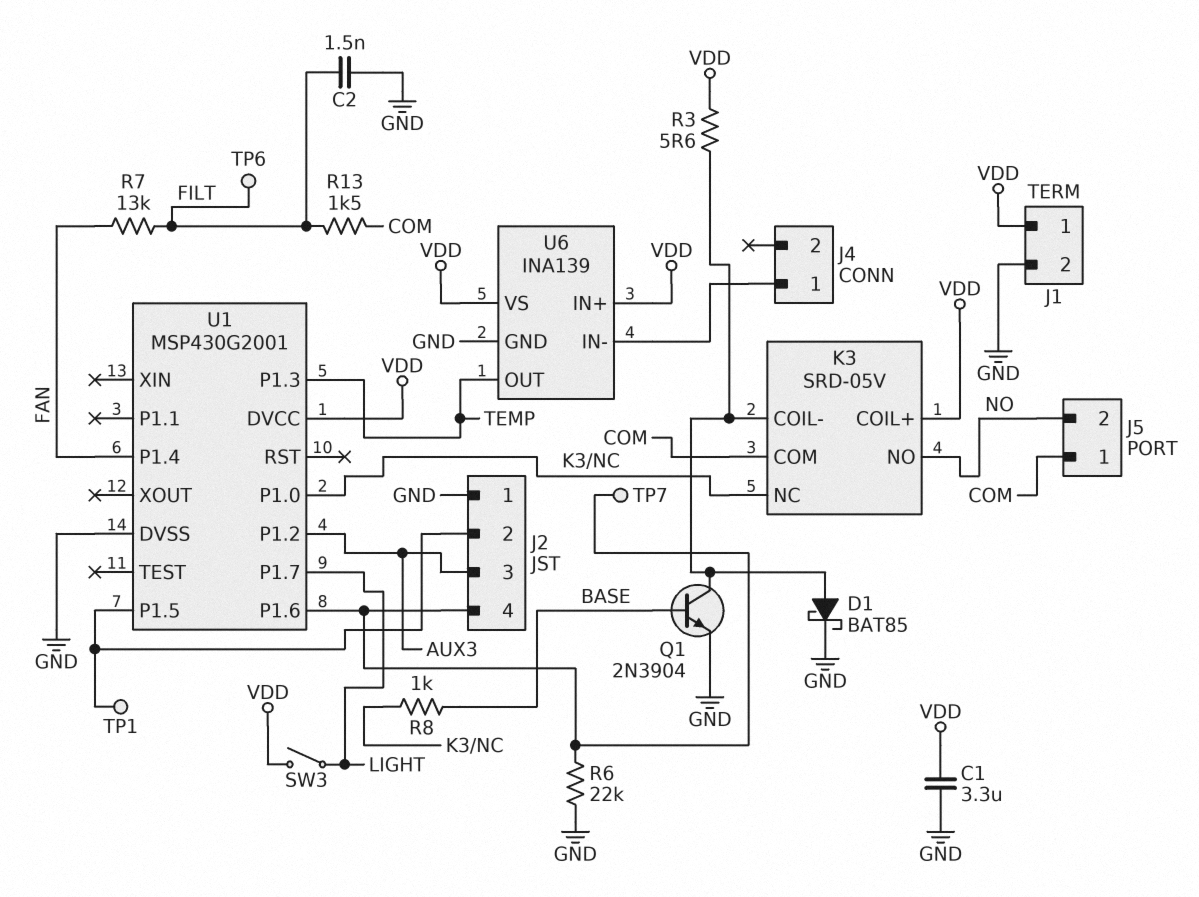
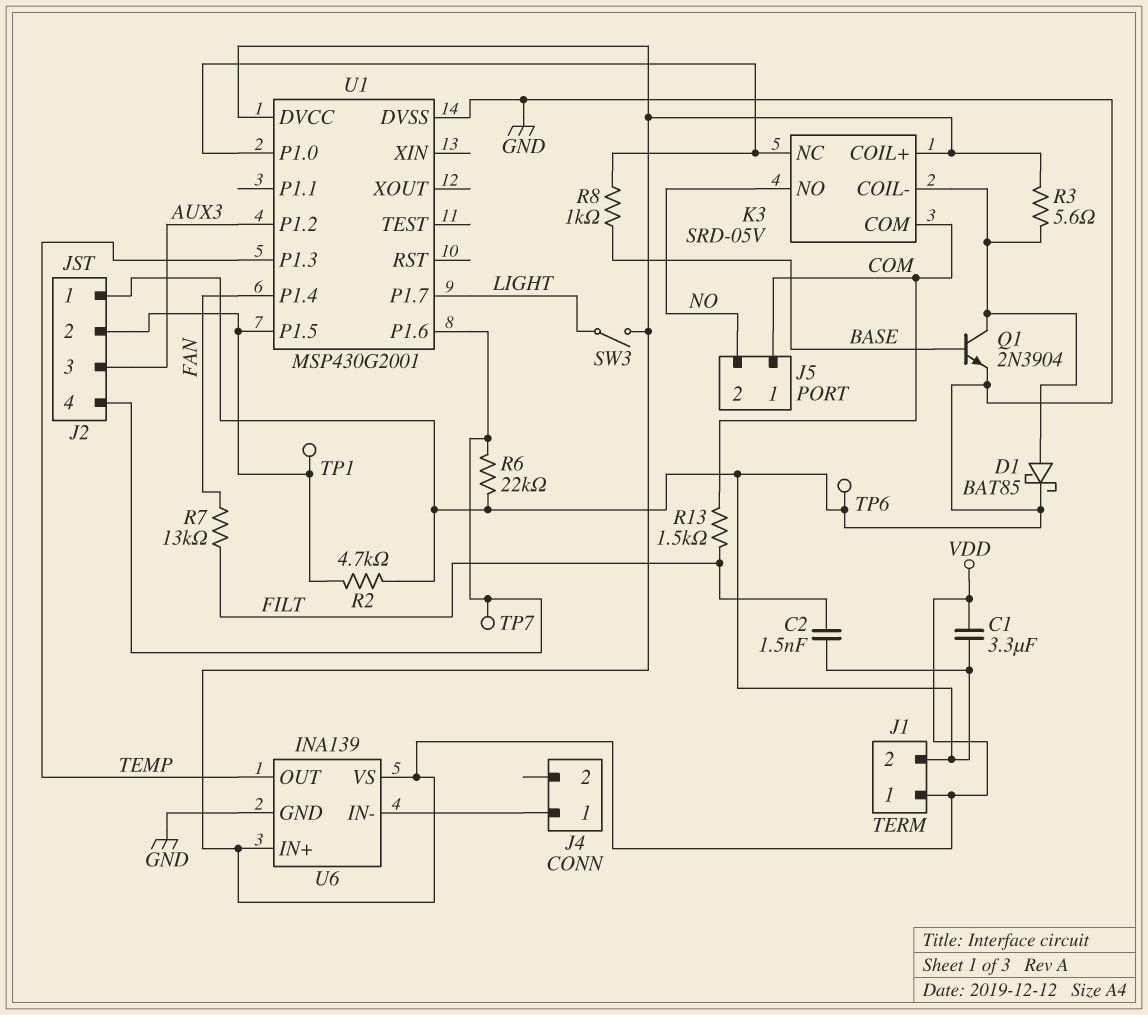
R2: none -> 4.7k (GND, J2/2)
TP6: test point (FILT) -> test point (GND)

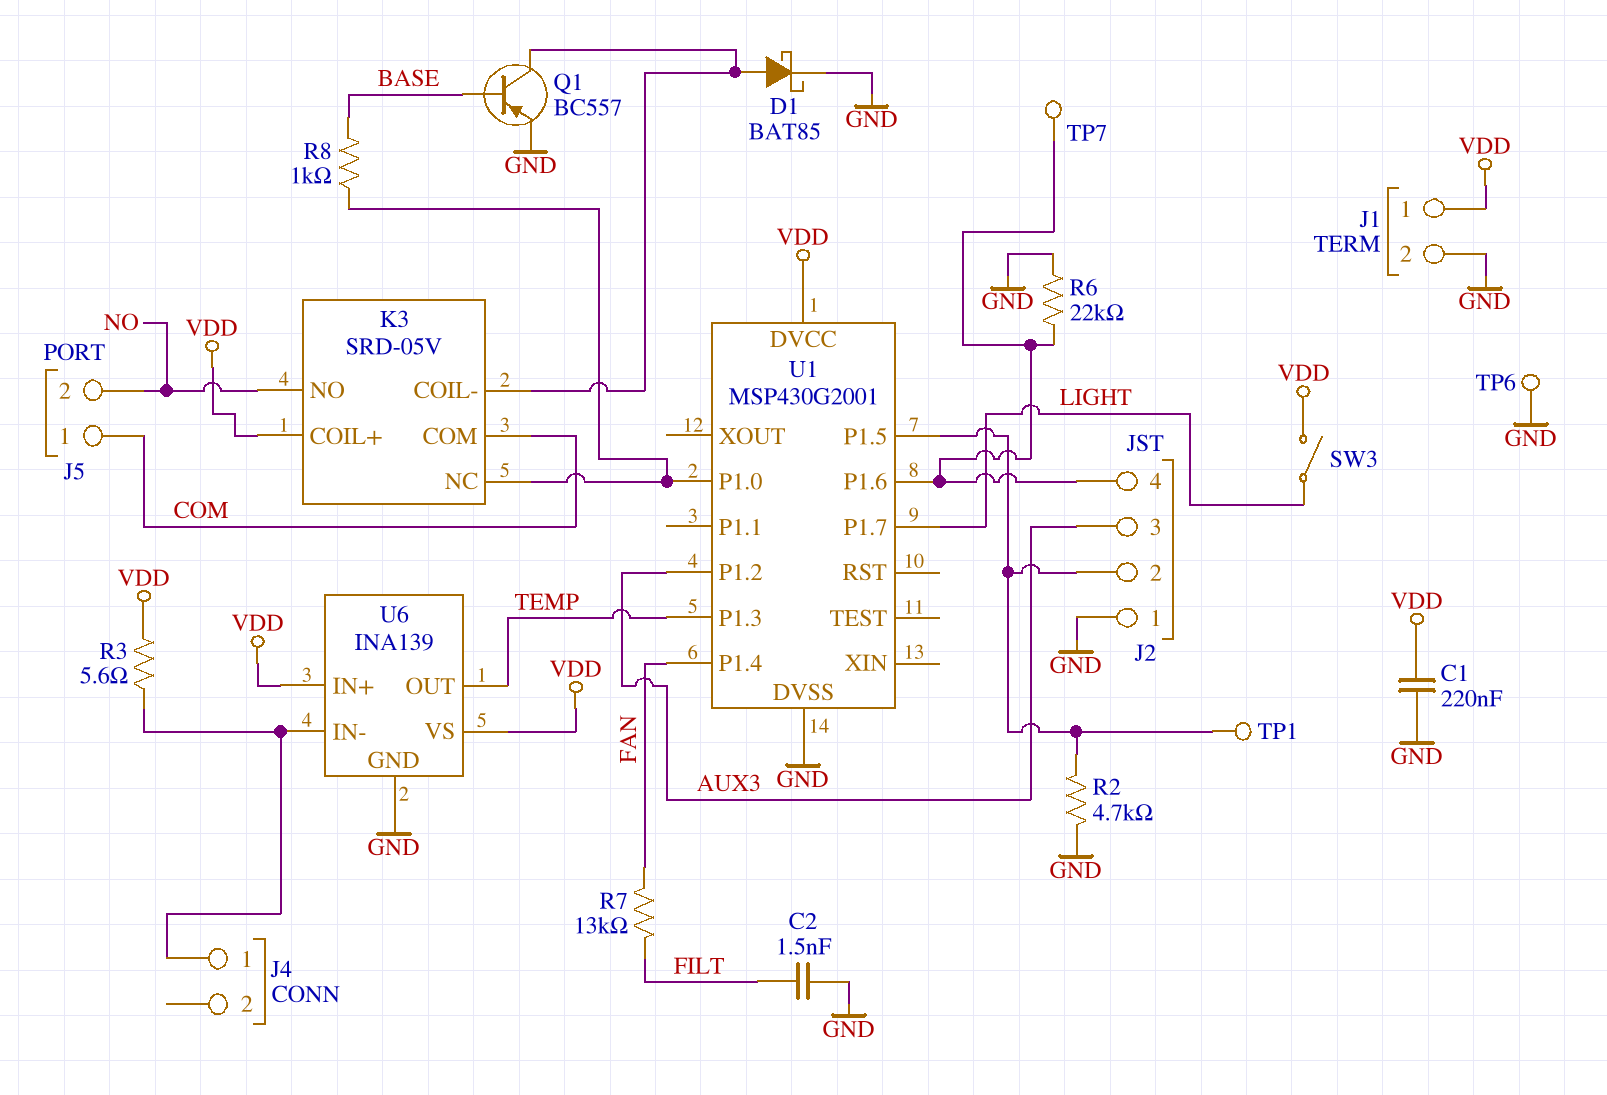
C1: 3.3uF (GND, VDD) -> 220nF (GND, VDD)
Q1: NPN 2N3904 (B BASE, C K3/COIL-, E GND) -> PNP BC557 (B BASE, C K3/COIL-, E GND)
R3: 5.6 (K3/COIL-, VDD) -> 5.6 (J4/1, VDD)
R13: 1.5k (COM, FILT) -> none

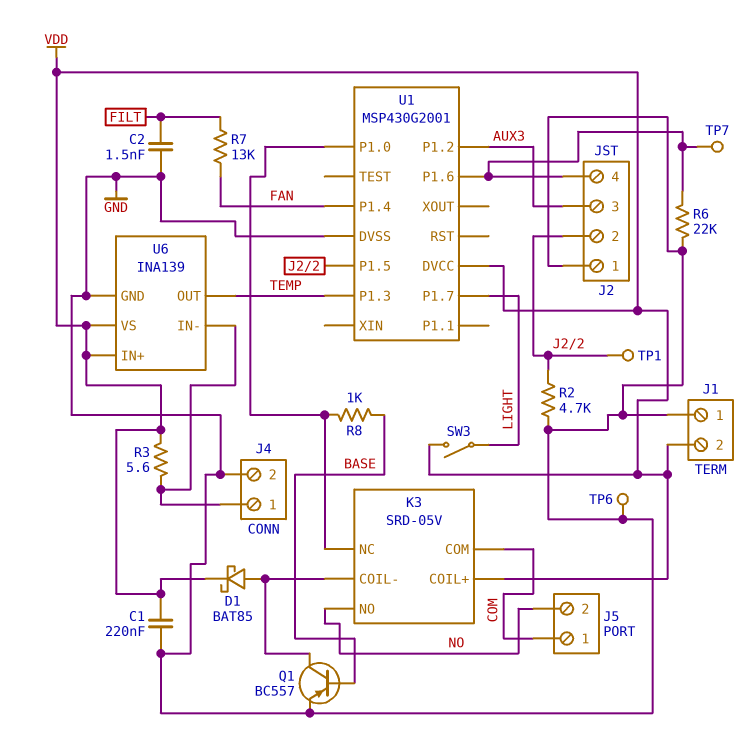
D1: schottky BAT85 (A K3/COIL-, K GND) -> schottky BAT85 (A K3/COIL-, K VDD)
J1 pin 1: VDD -> GND
J1 pin 2: GND -> VDD
J4 pin 2: none -> GND

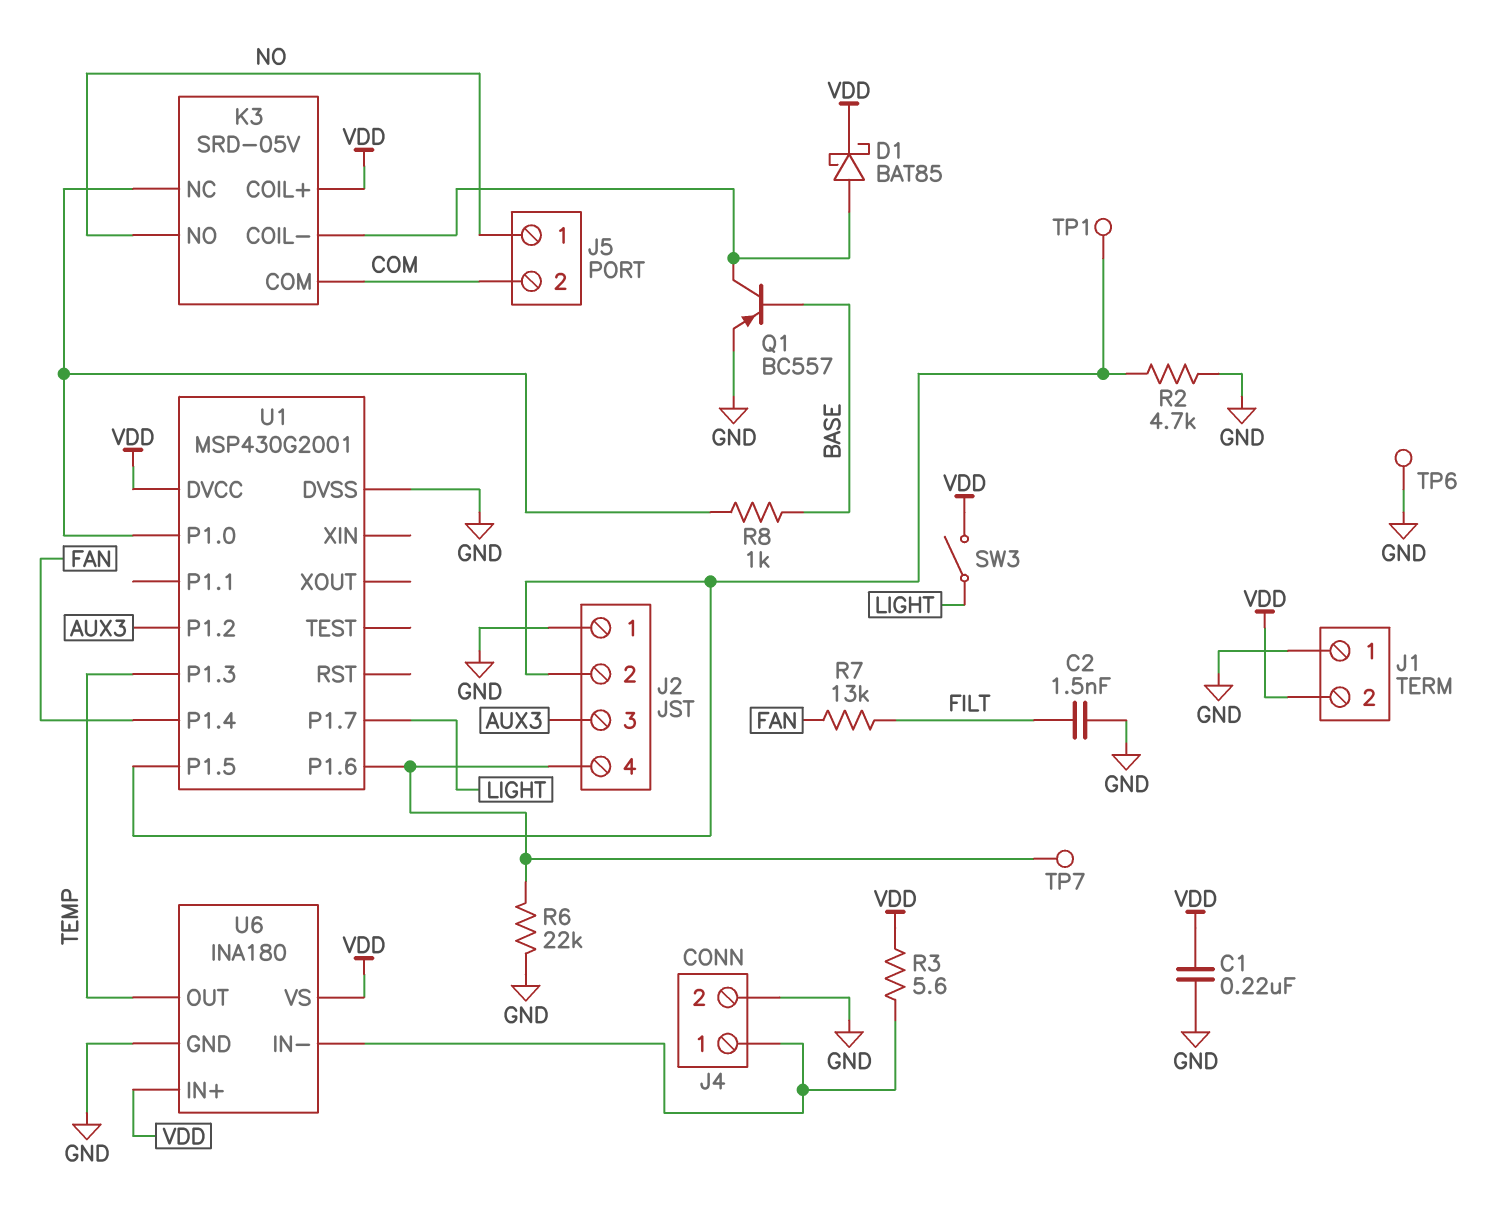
J5 pin 1: COM -> NO
J5 pin 2: NO -> COM
U6: INA139 -> INA180

